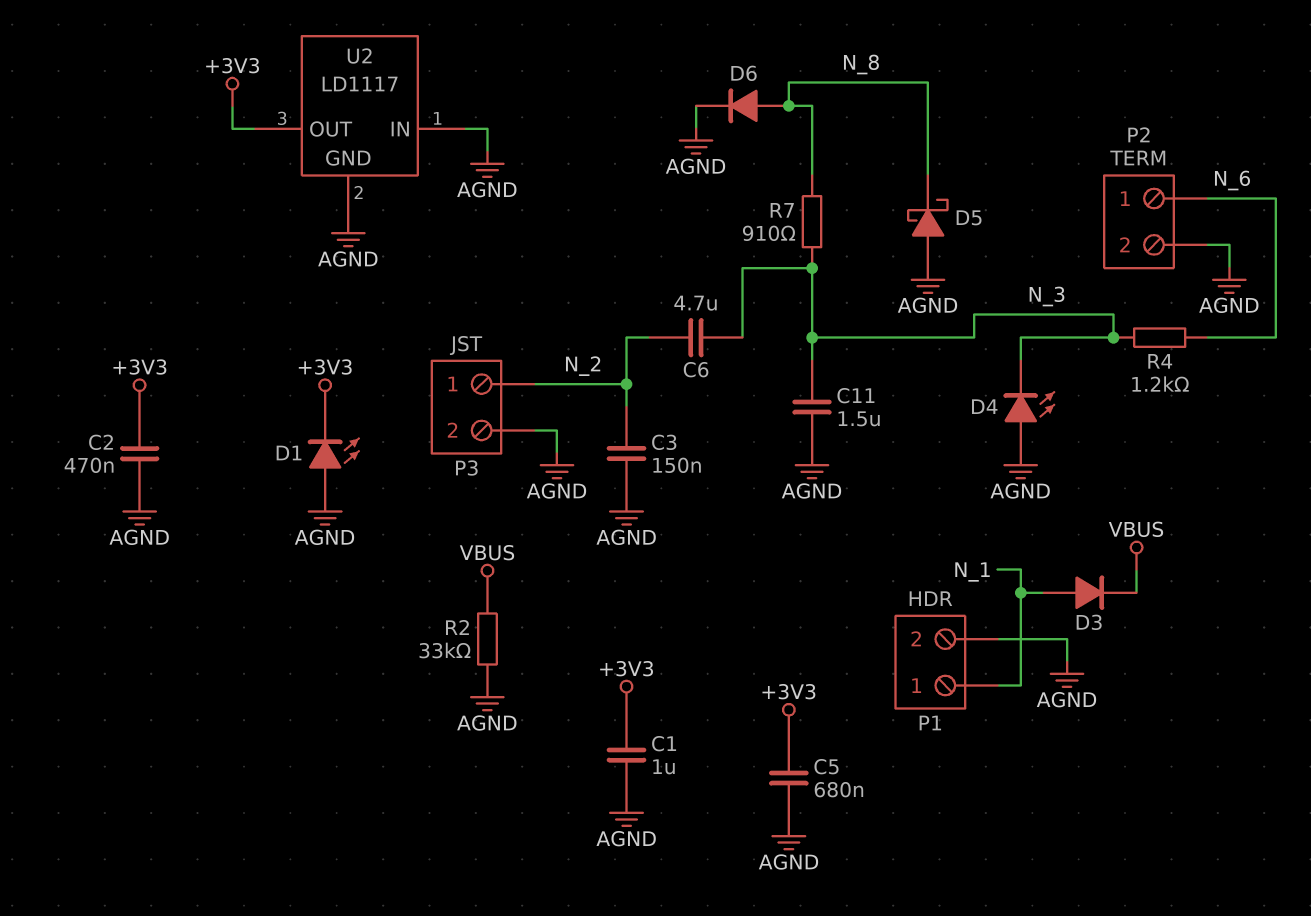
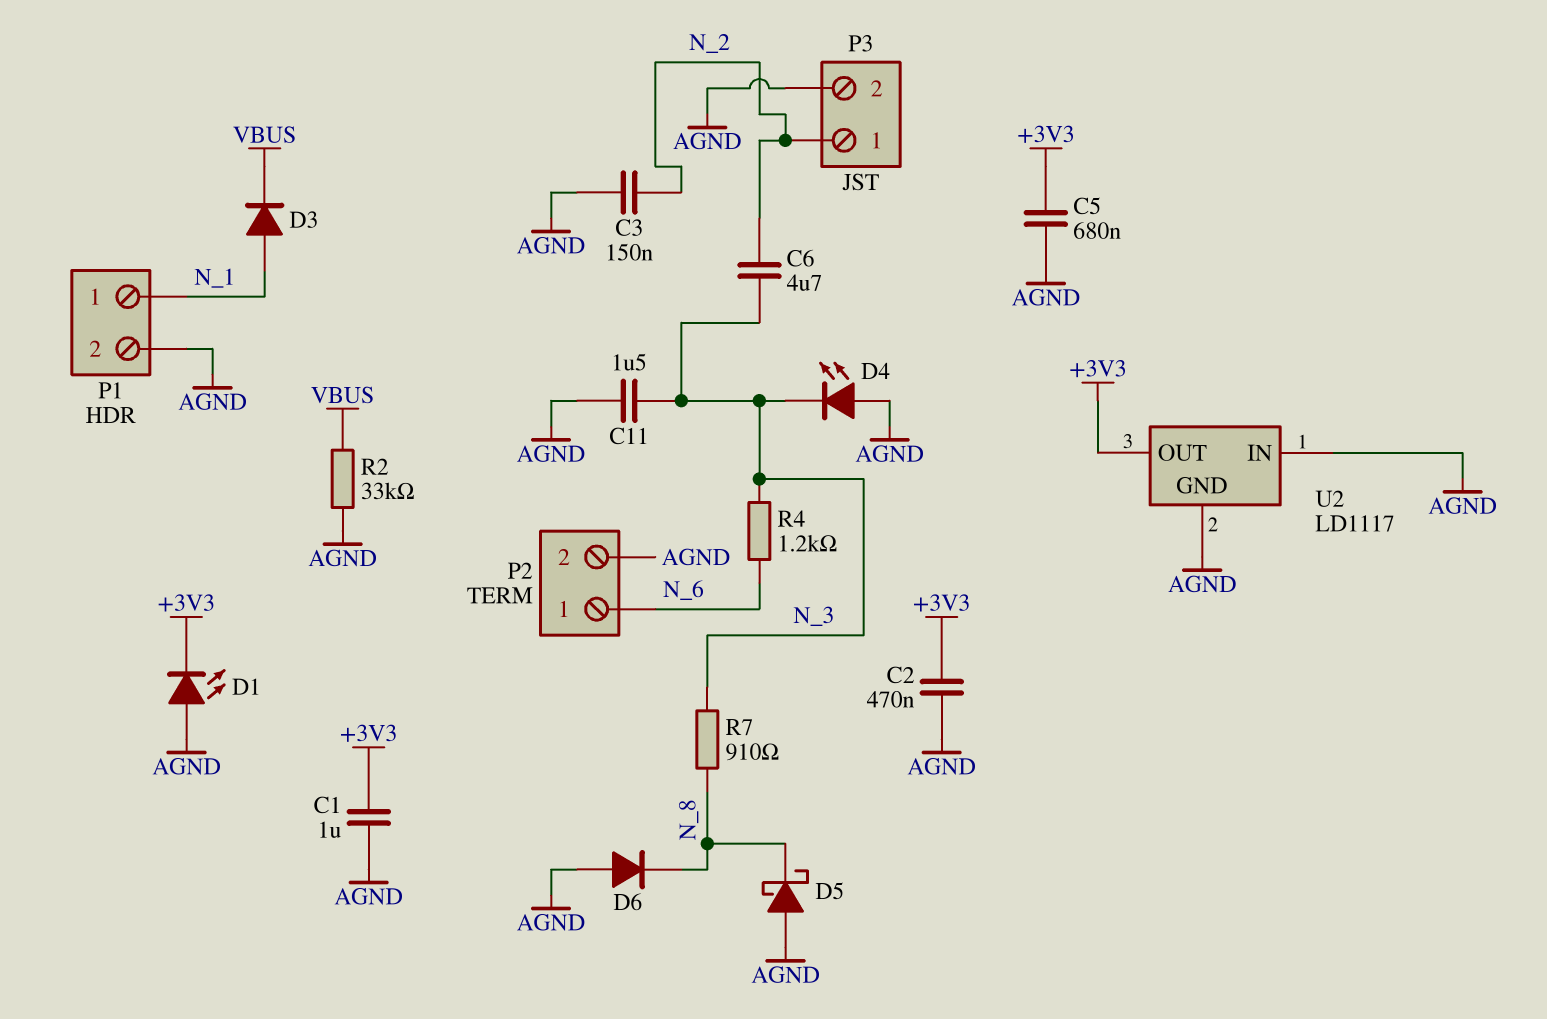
D6: diode (A N_8, K AGND) -> diode (A AGND, K N_8)

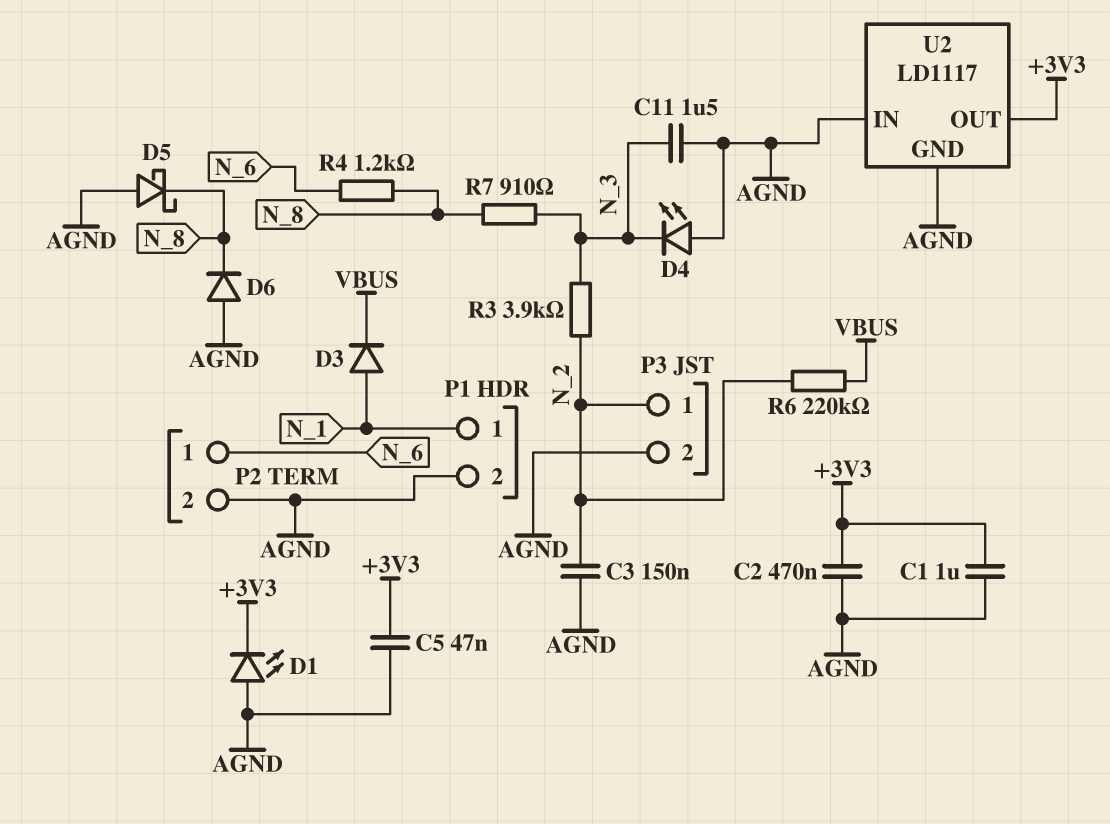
C5: 680nF (+3V3, AGND) -> 47nF (+3V3, AGND)
C6: 4.7uF (N_2, N_3) -> none
R2: 33k (AGND, VBUS) -> none
R3: none -> 3.9k (N_2, N_3)
R4: 1.2k (N_3, N_6) -> 1.2k (N_6, N_8)
R6: none -> 220k (N_2, VBUS)

